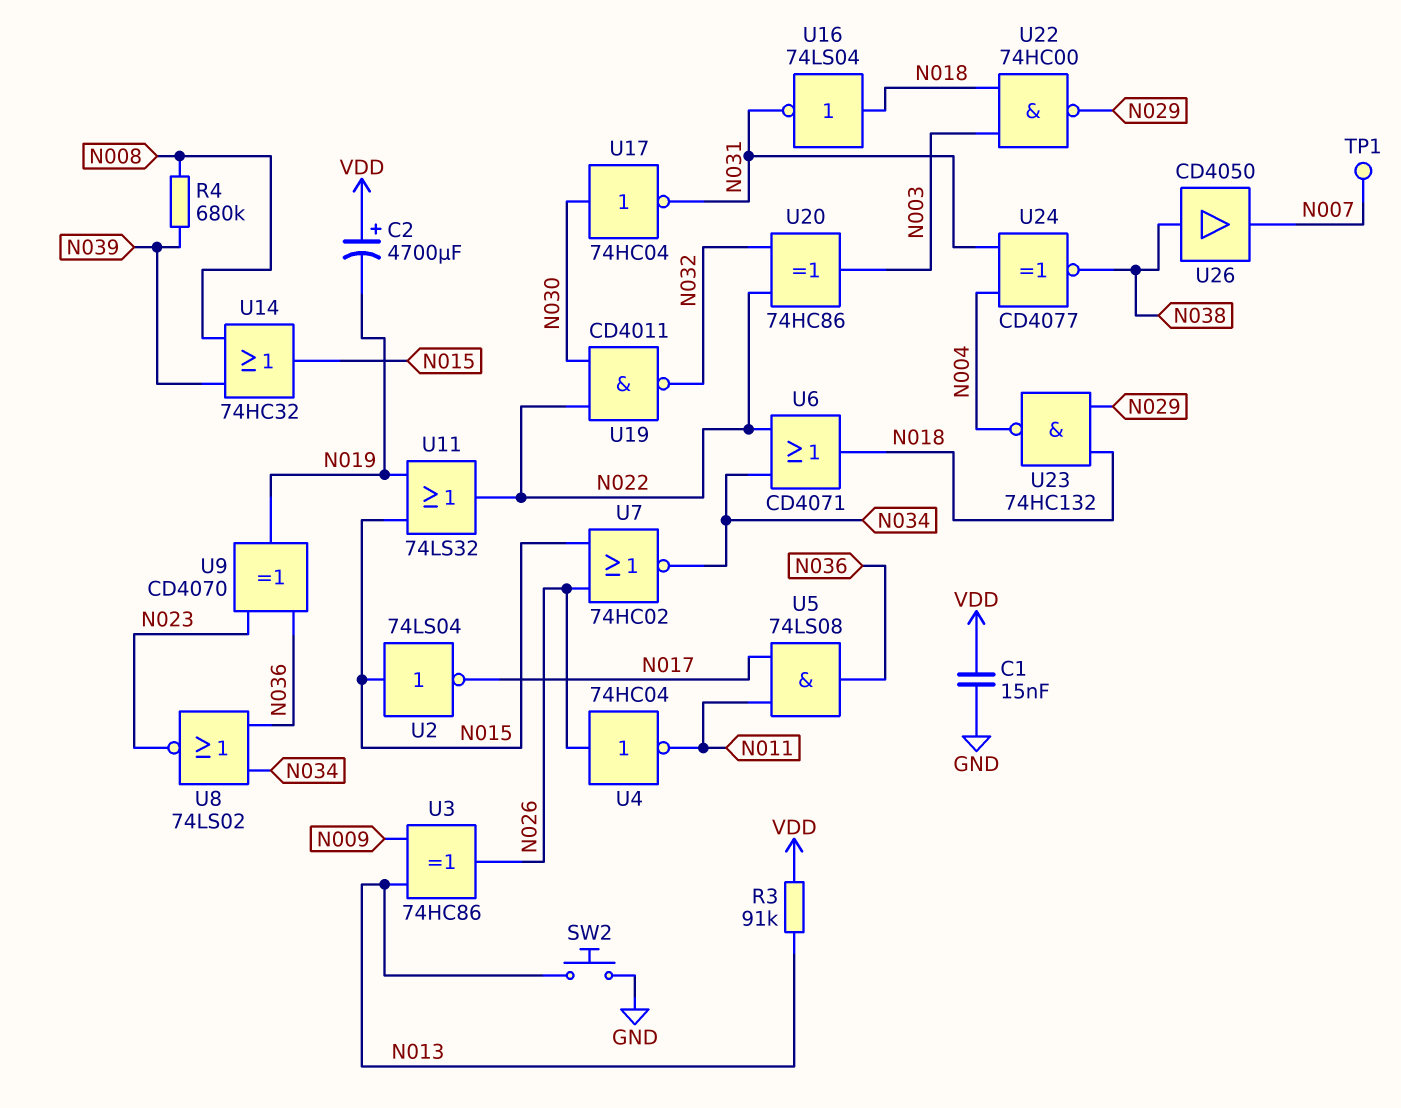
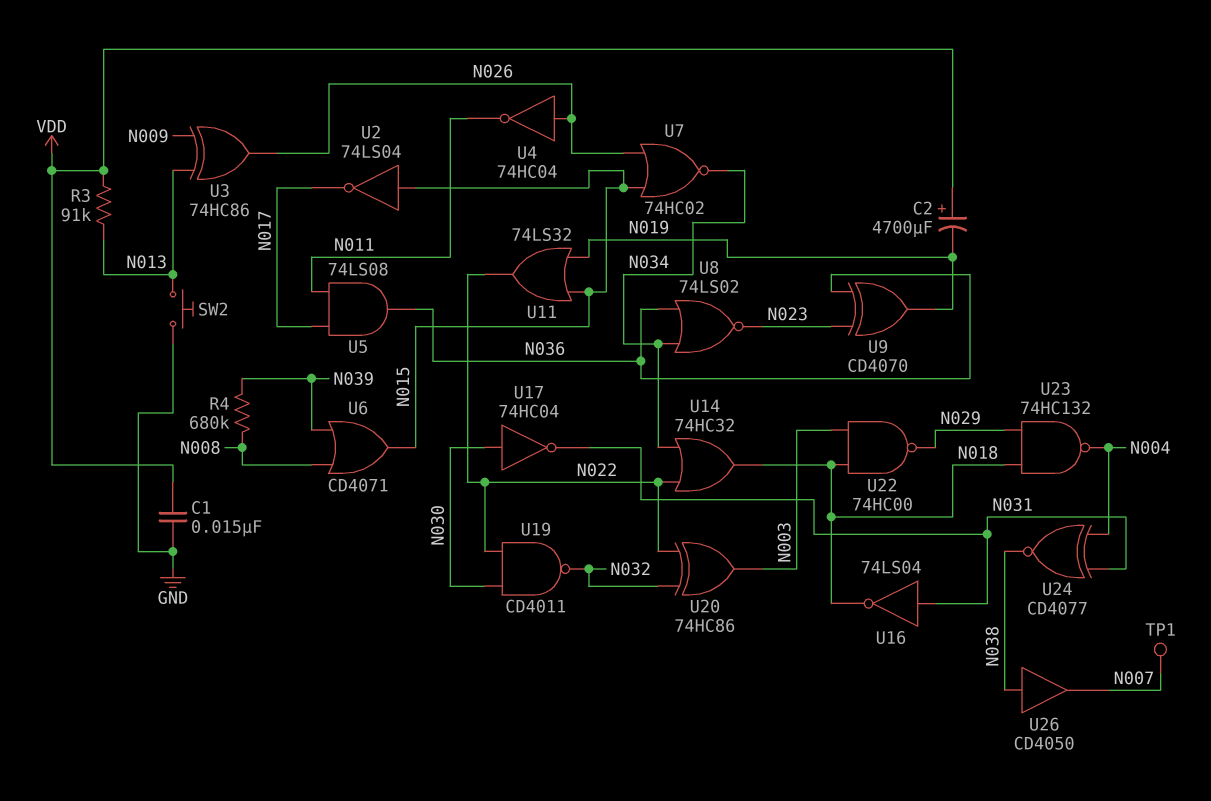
U6: OR CD4071 (in N022, in N034, out N018) -> OR CD4071 (in N008, in N039, out N015)
U14: OR 74HC32 (in N008, in N039, out N015) -> OR 74HC32 (in N022, in N034, out N018)
U16: NOT 74LS04 (in N018, out N031) -> NOT 74LS04 (in N031, out N018)

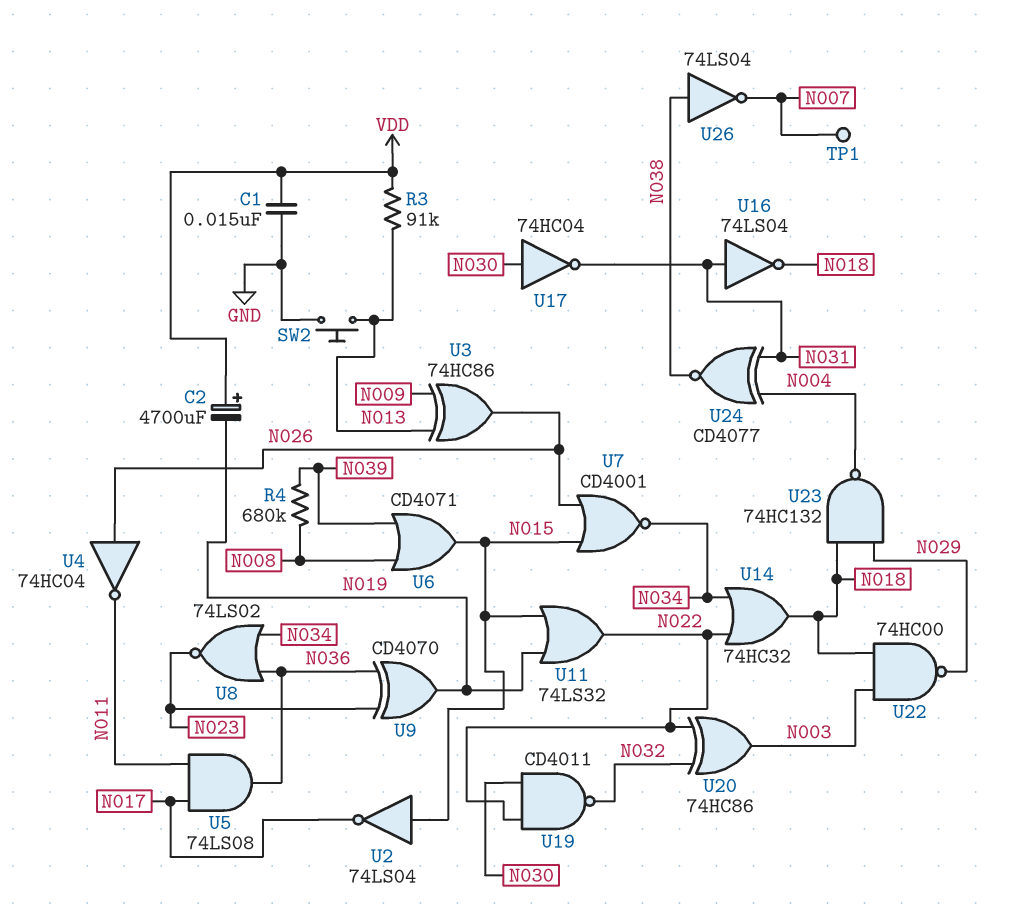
U7: NOR 74HC02 (in N015, in N026, out N034) -> NOR CD4001 (in N015, in N026, out N034)
U26: buffer CD4050 (in N038, out N007) -> NOT 74LS04 (in N038, out N007)

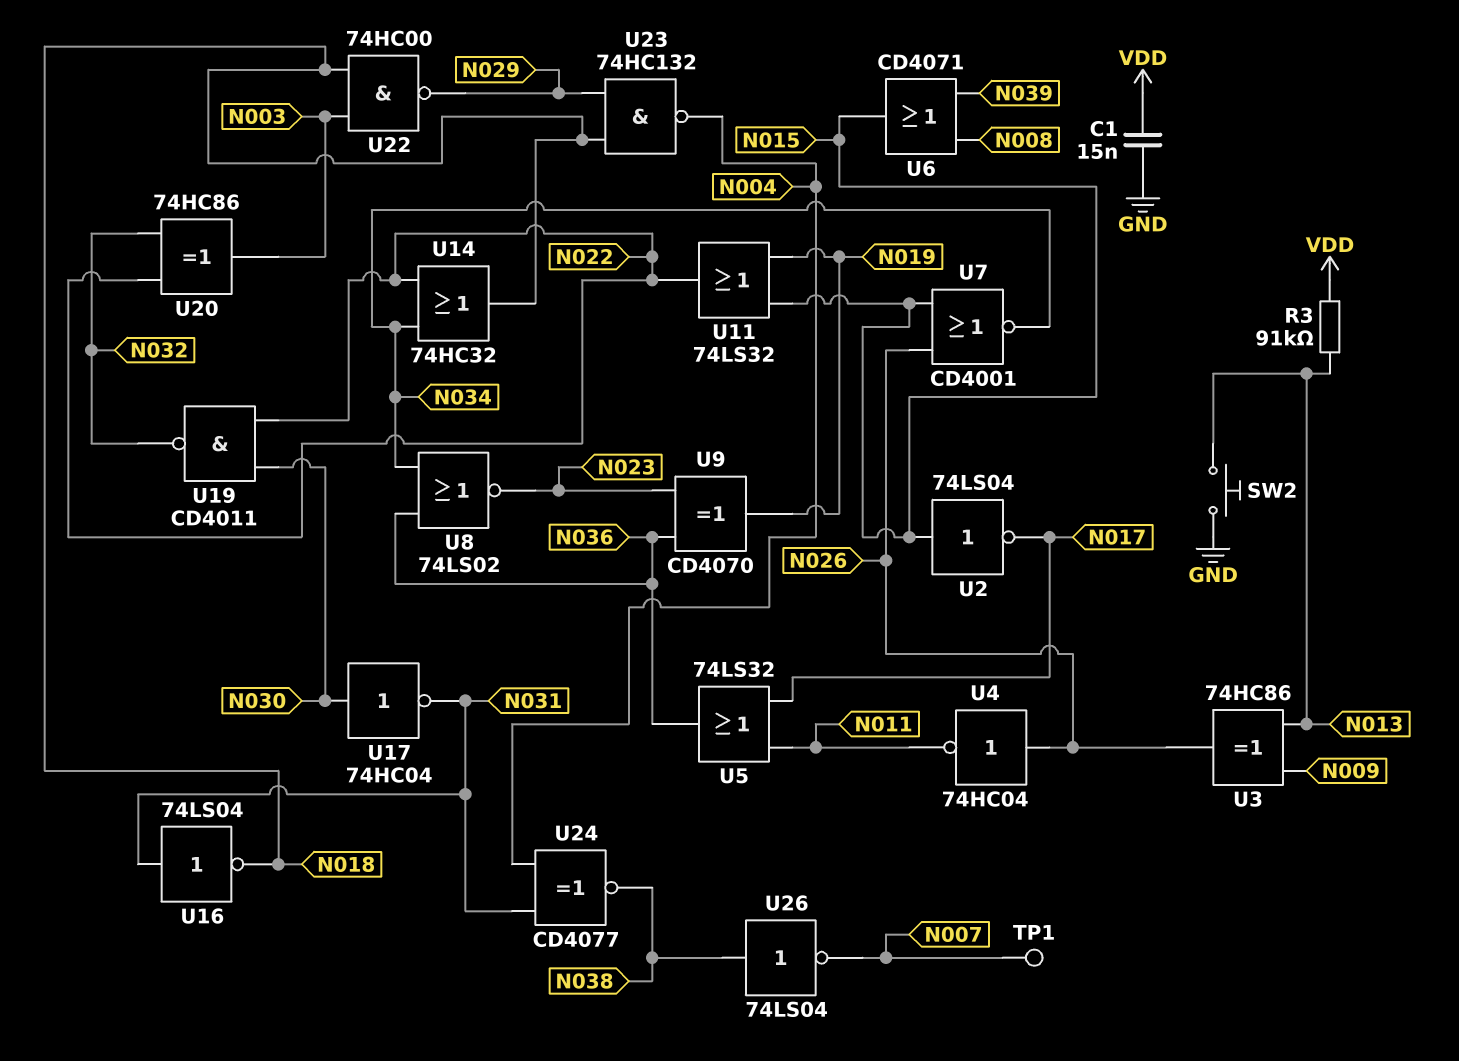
C2: 4700uF (plus VDD, minus N019) -> none
R4: 680k (N008, N039) -> none
U5: AND 74LS08 (in N011, in N017, out N036) -> OR 74LS32 (in N011, in N017, out N036)

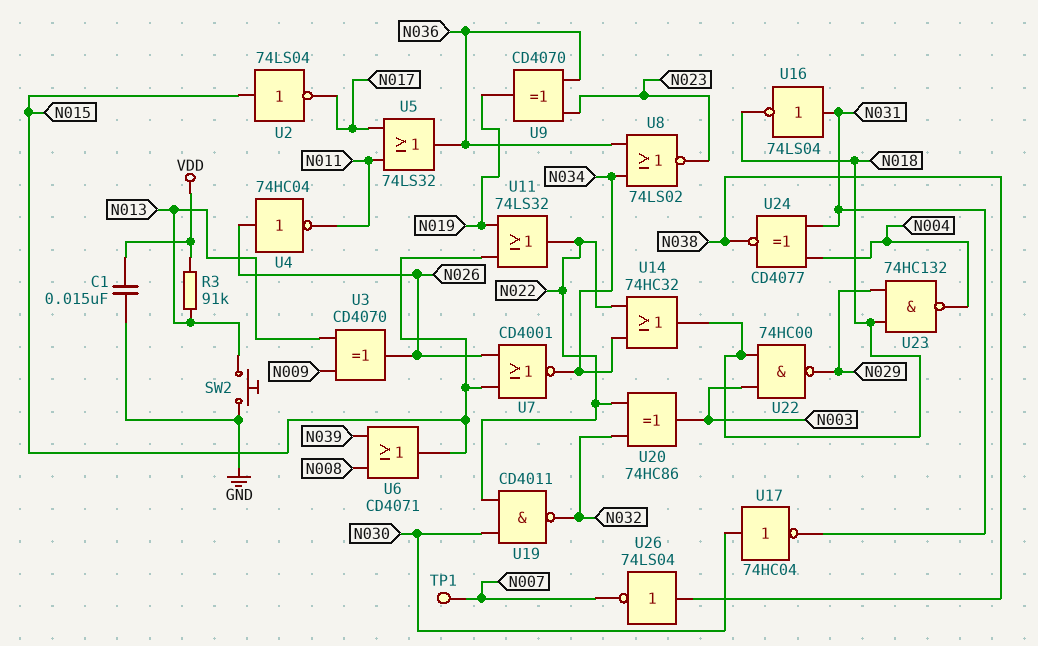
U3: XOR 74HC86 (in N009, in N013, out N026) -> XOR CD4070 (in N009, in N013, out N026)

